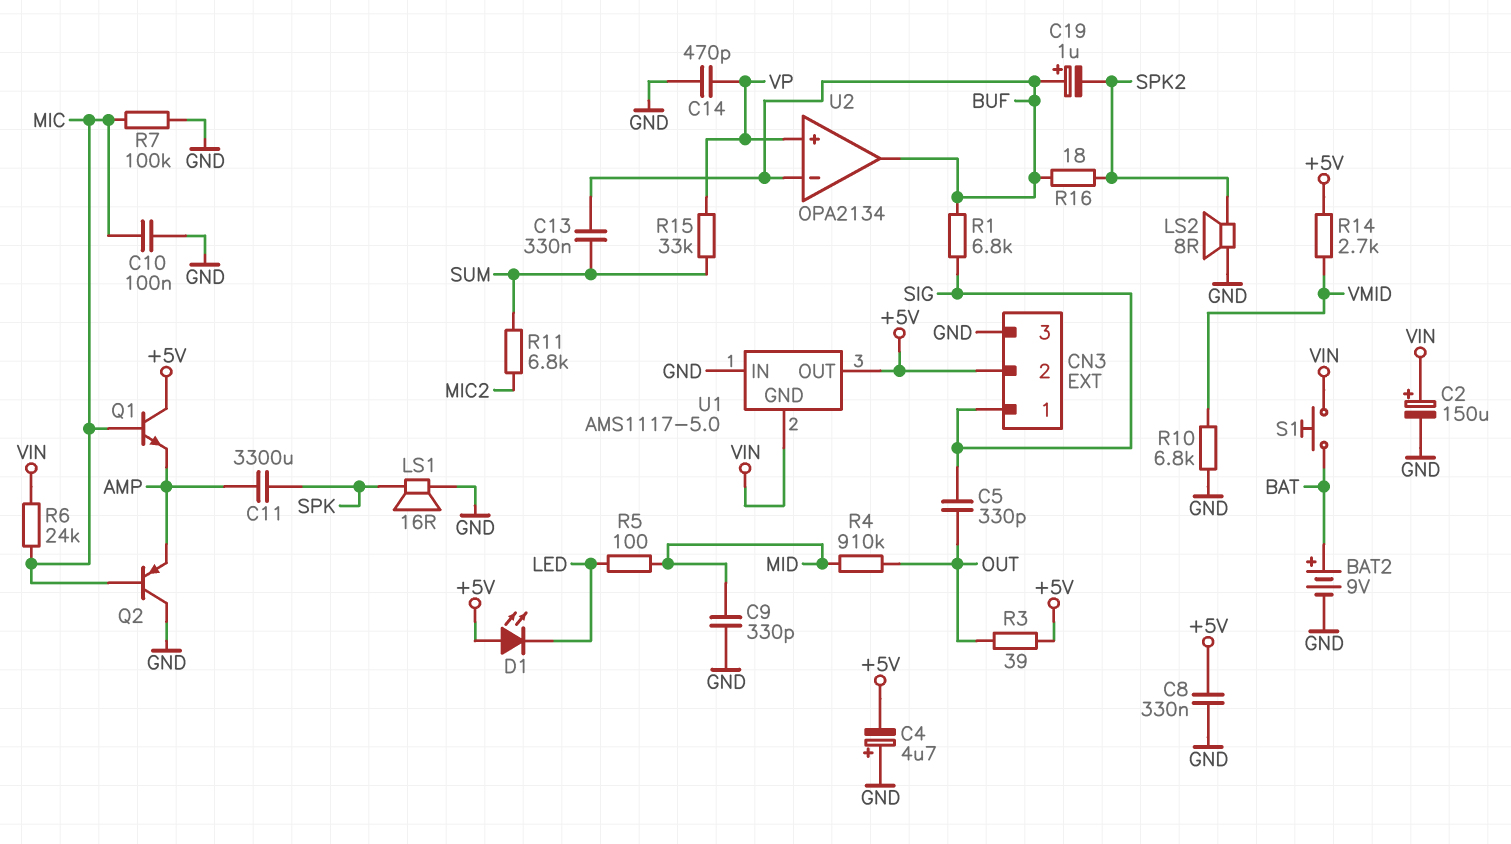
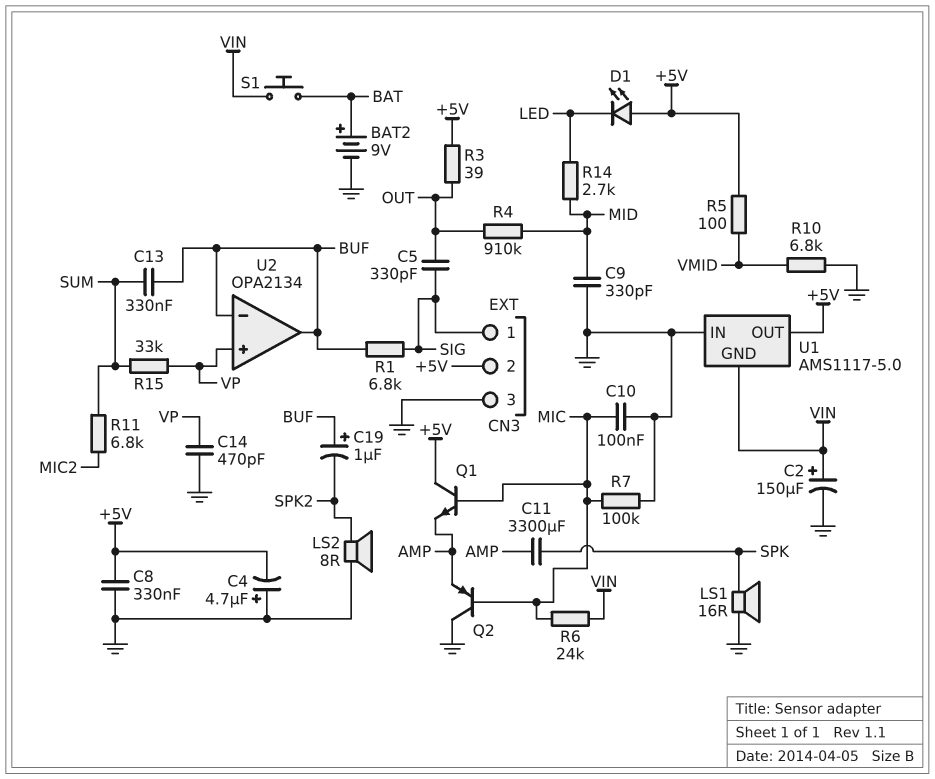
R5: 100 (LED, MID) -> 100 (+5V, VMID)
R14: 2.7k (+5V, VMID) -> 2.7k (LED, MID)
R16: 18 (BUF, SPK2) -> none

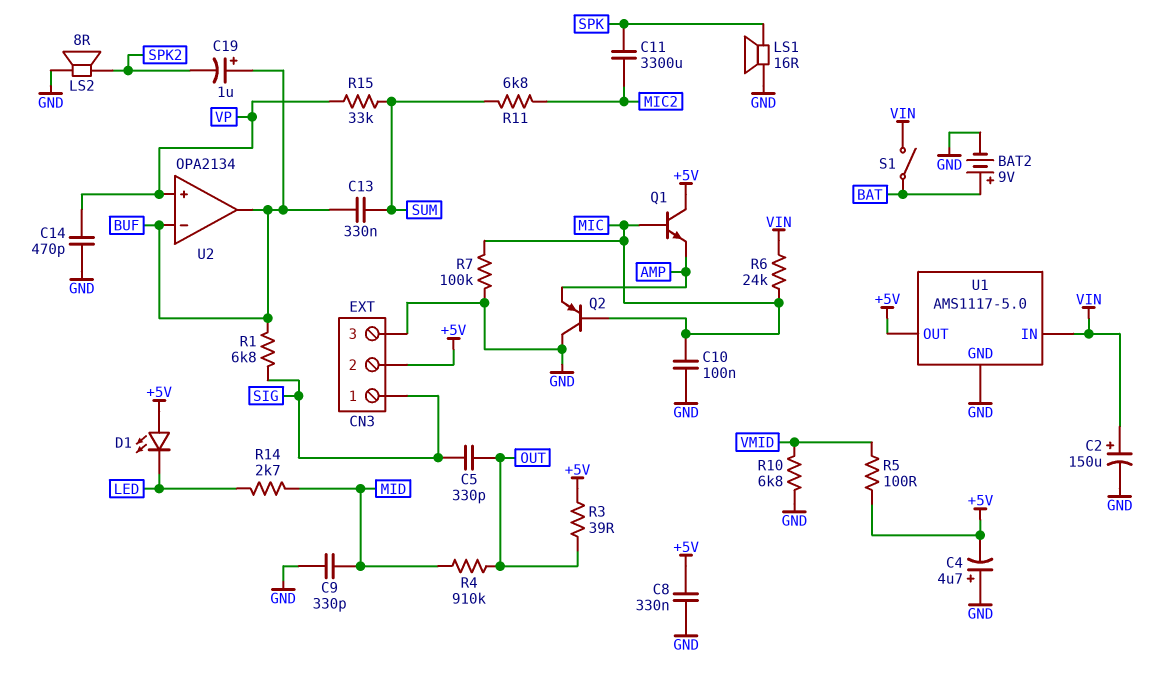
C11: 3300uF (AMP, SPK) -> 3300uF (MIC2, SPK)
S1: button (BAT, VIN) -> switch (BAT, VIN)
U1 pin GND: VIN -> GND
U1 pin IN: GND -> VIN

